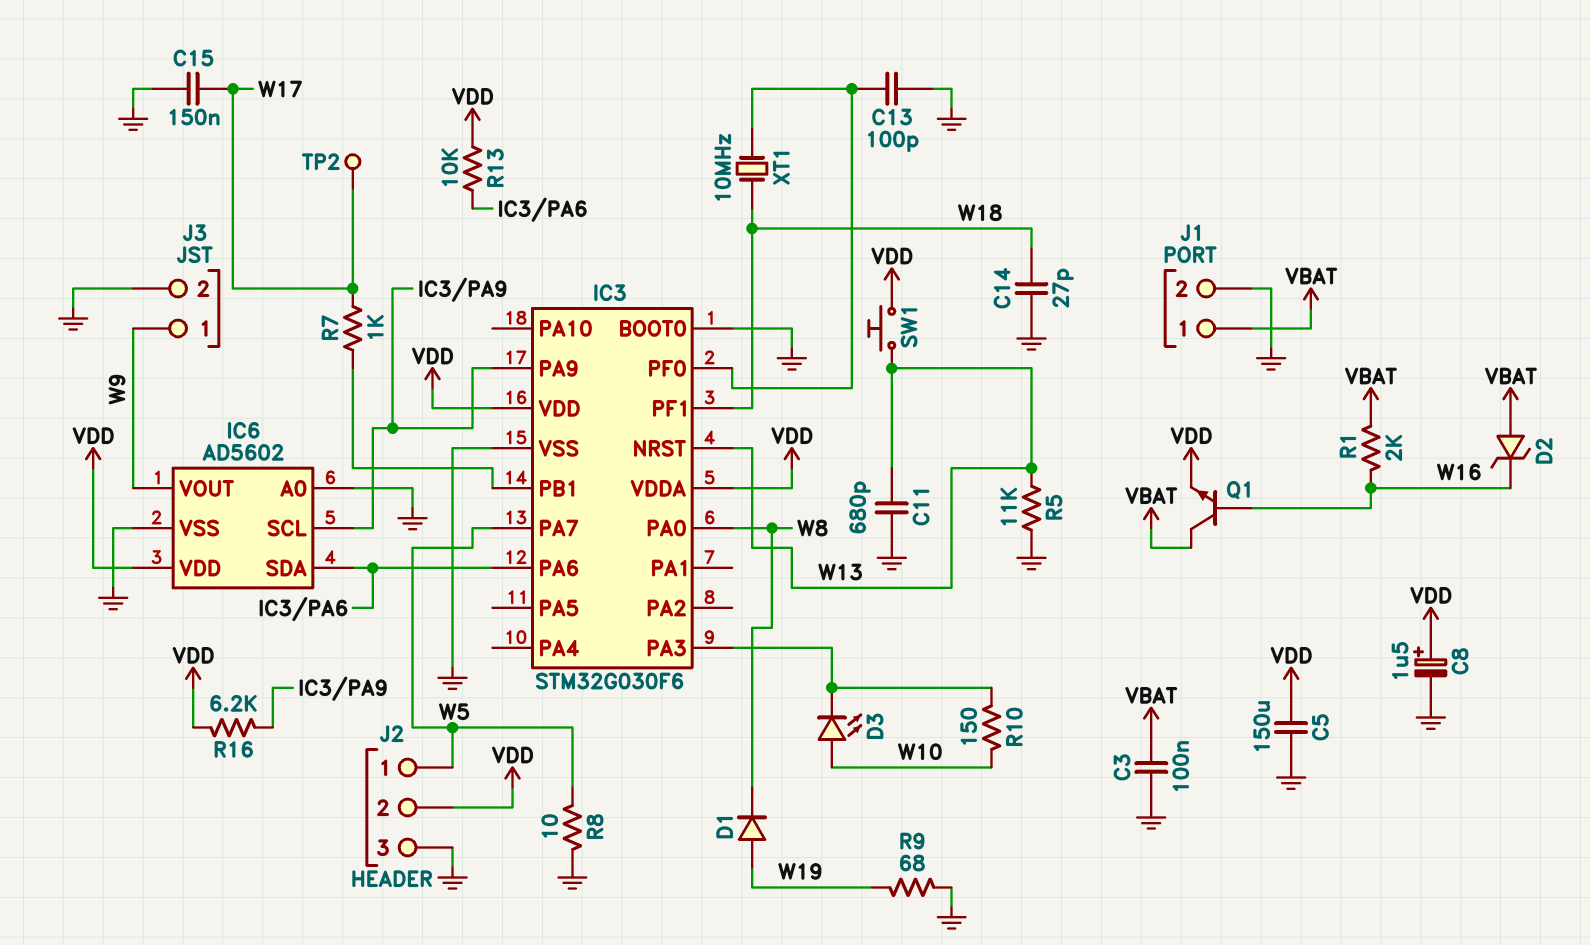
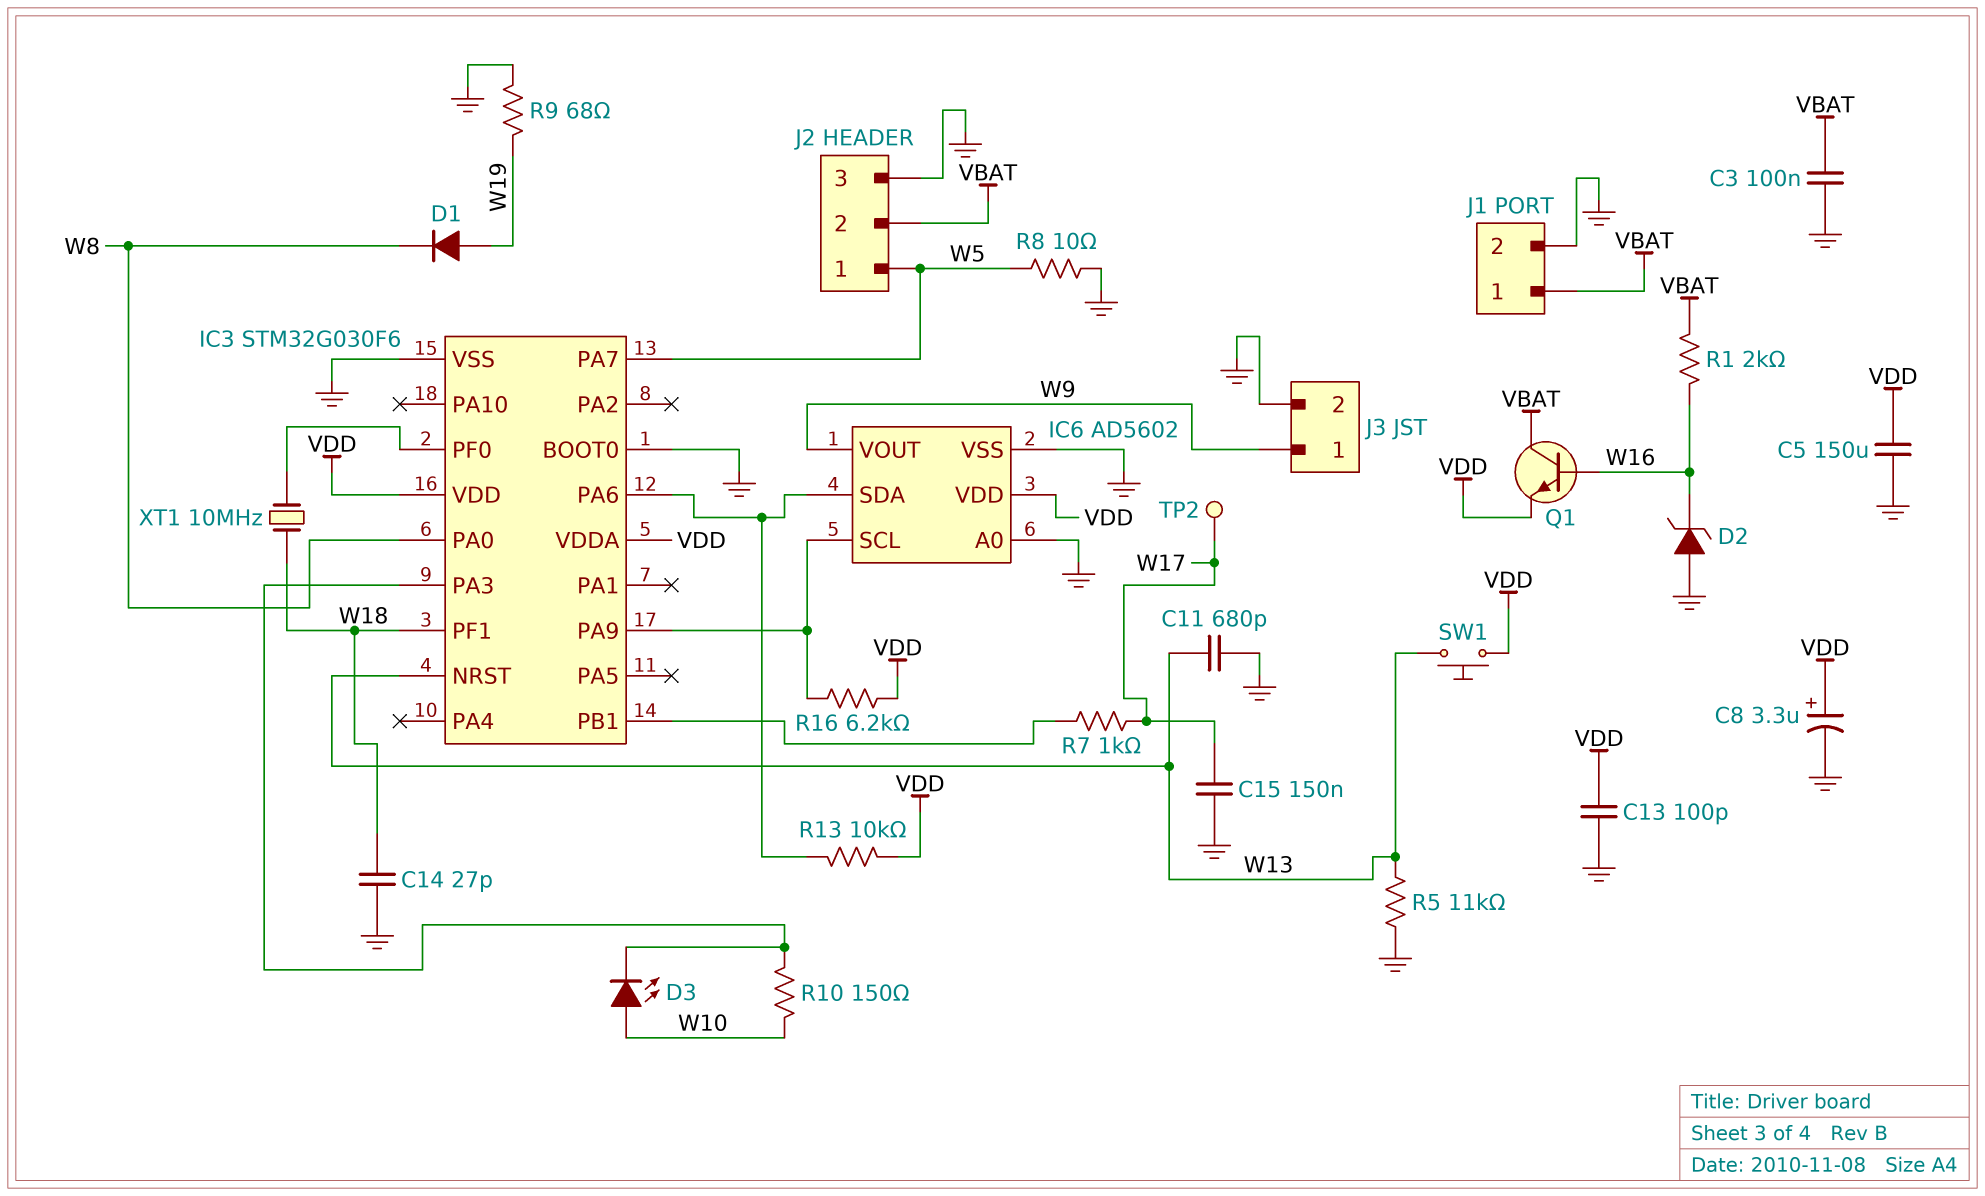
C8: 1.5uF (plus VDD, minus GND) -> 3.3uF (plus VDD, minus GND)
C13: 100pF (GND, IC3/PF0) -> 100pF (GND, VDD)
D2: zener (A VBAT, K W16) -> zener (A GND, K W16)
J2 pin 2: VDD -> VBAT

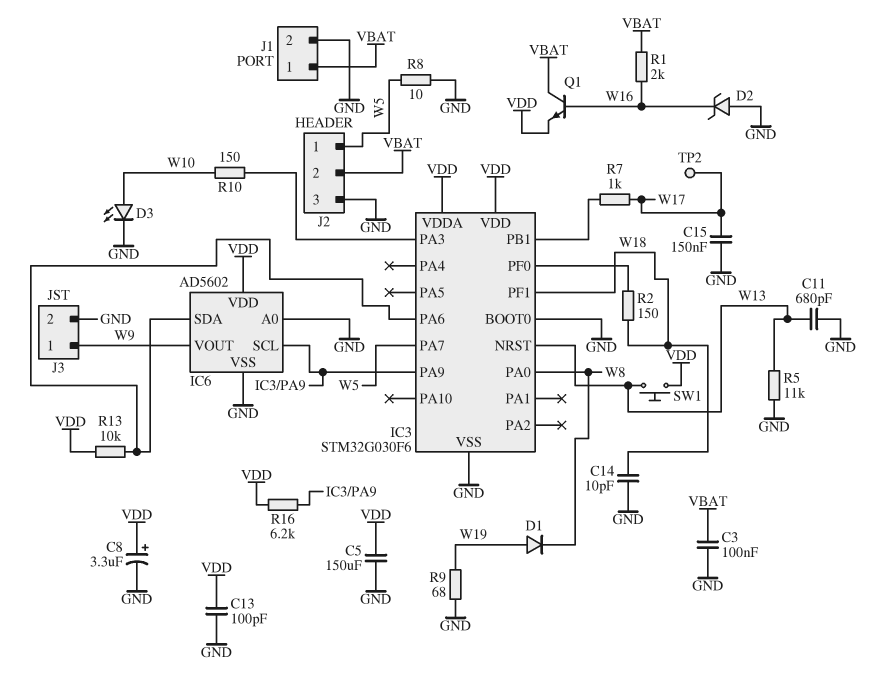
C14: 27pF (GND, W18) -> 10pF (GND, W18)
D3: LED (A W10, K IC3/PA3) -> LED (A W10, K GND)
R2: none -> 150 (IC3/PF0, W18)
XT1: 10MHz (IC3/PF0, W18) -> none

